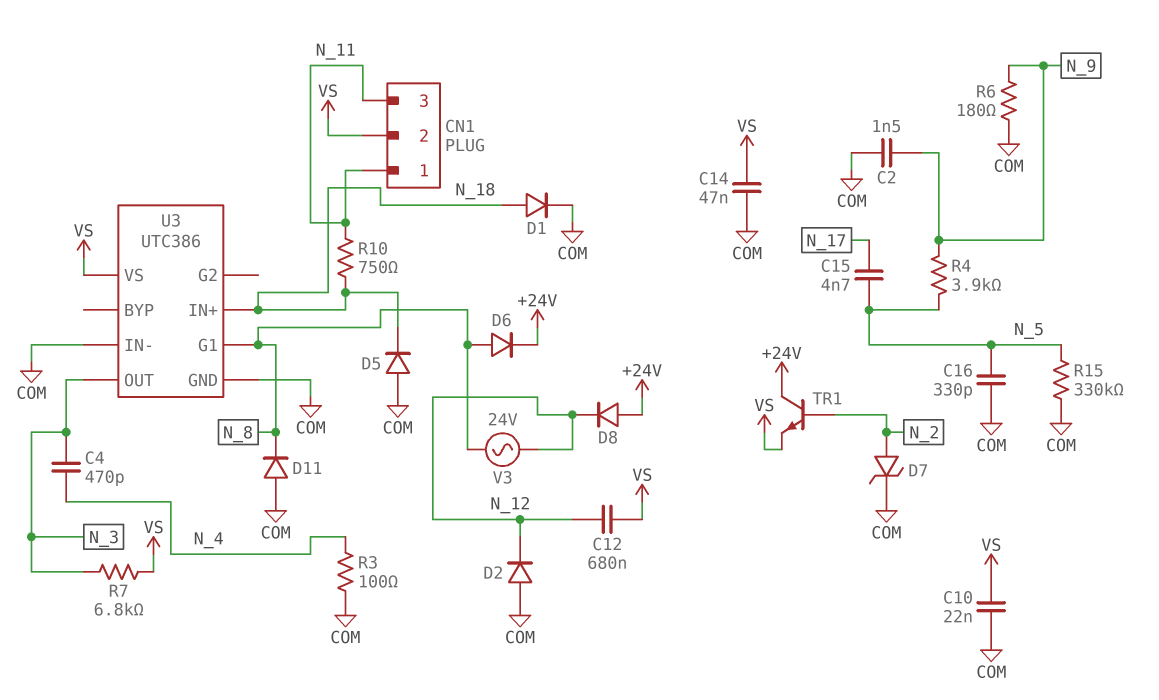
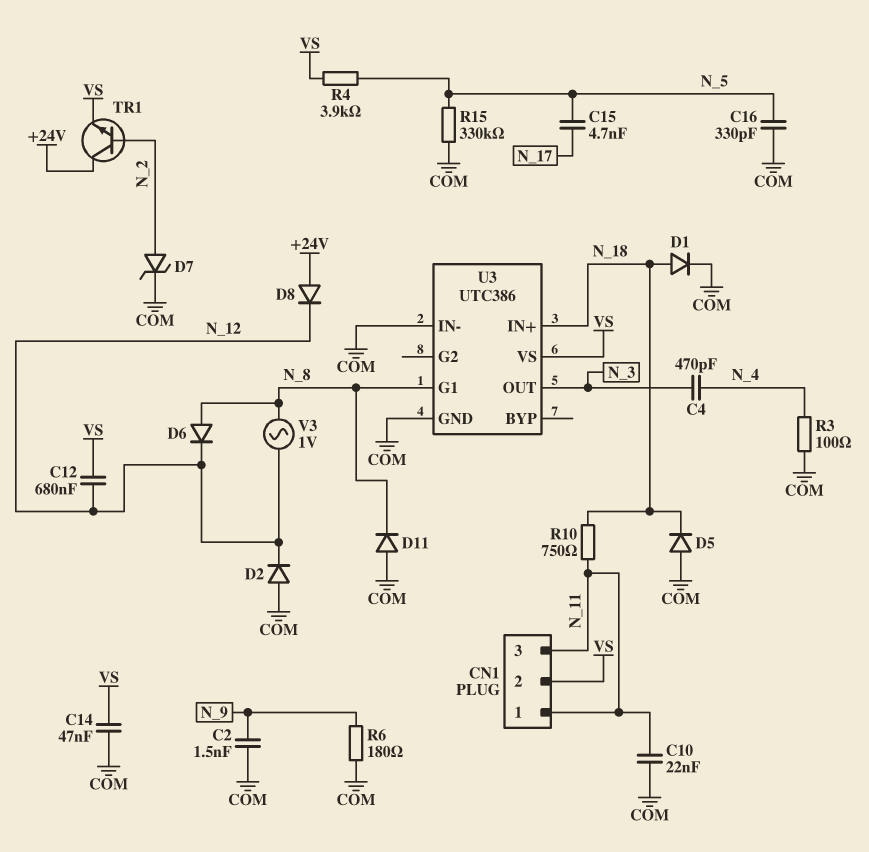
C10: 22nF (COM, VS) -> 22nF (COM, N_11)
D6: diode (A N_8, K +24V) -> diode (A N_8, K N_12)
R4: 3.9k (N_5, N_9) -> 3.9k (N_5, VS)
R7: 6.8k (N_3, VS) -> none
V3: AC 24V (N_8, N_12) -> AC 1V (N_8, N_12)

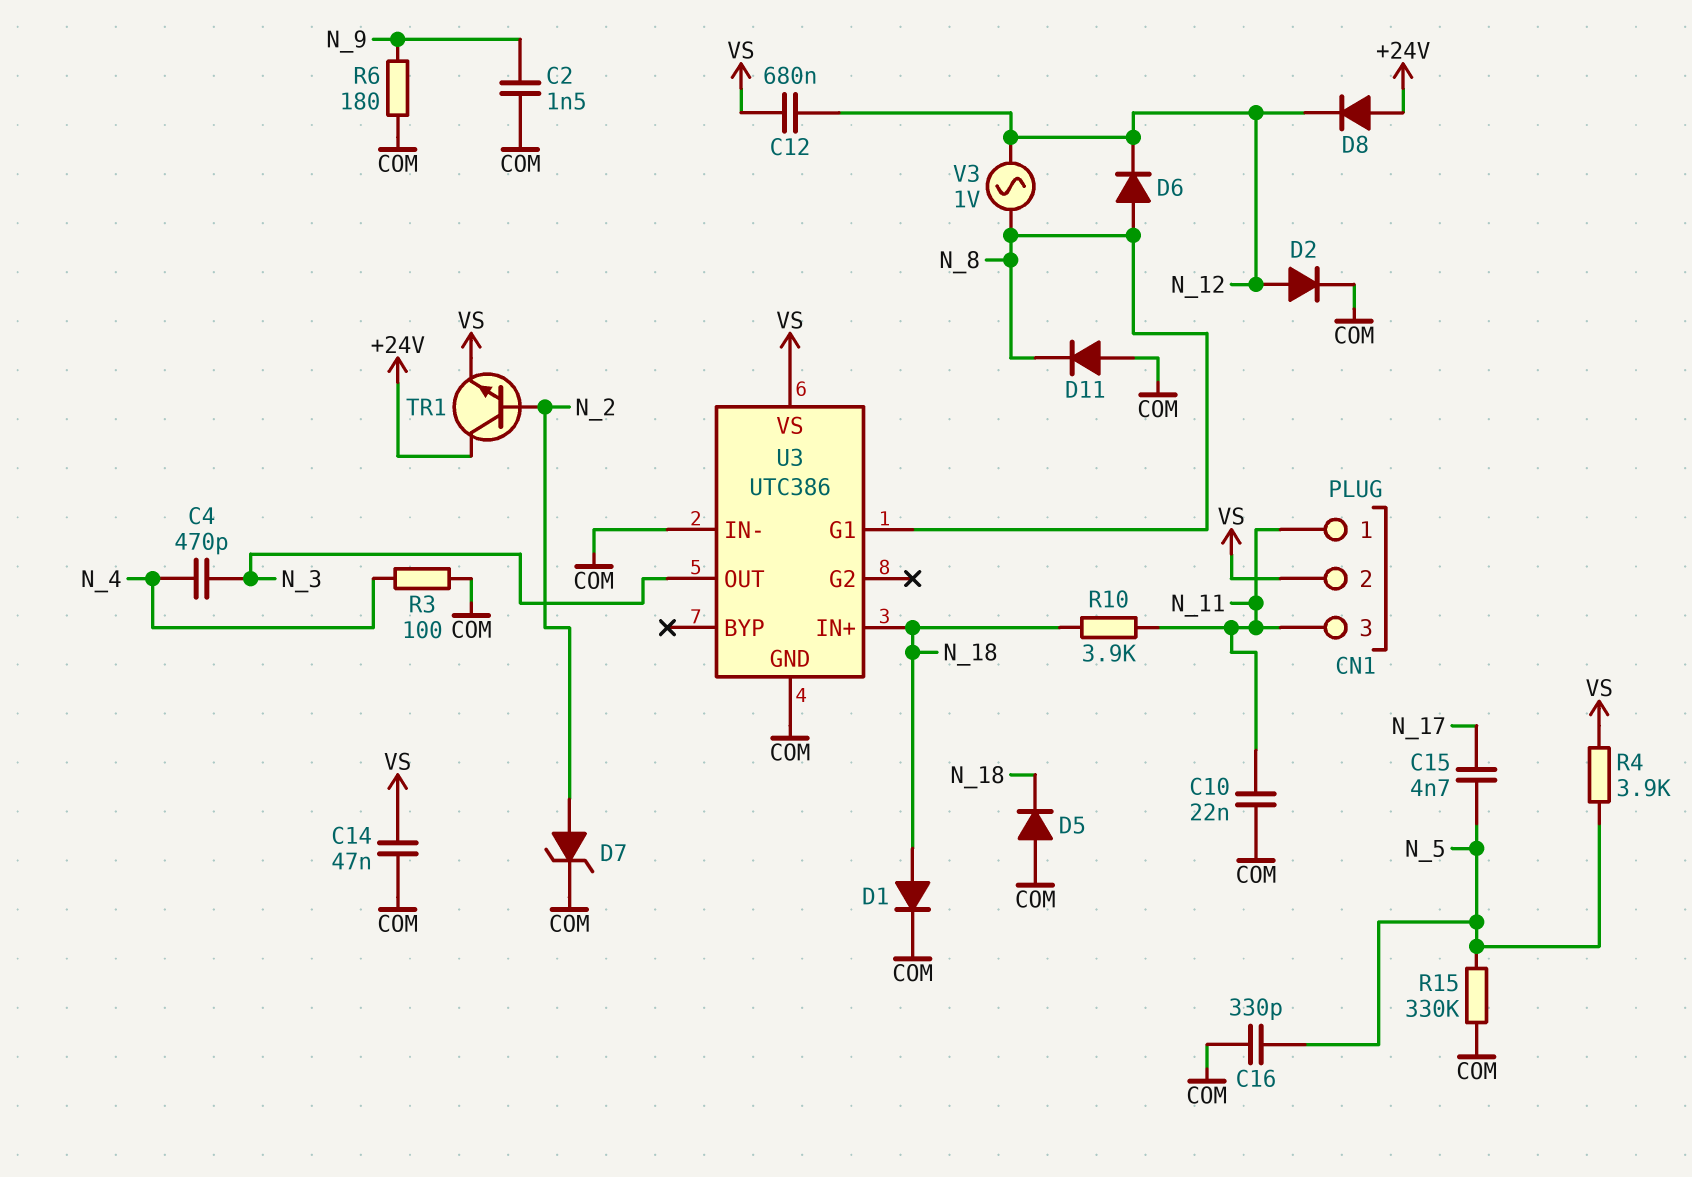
D2: diode (A COM, K N_12) -> diode (A N_12, K COM)
R10: 750 (N_11, N_18) -> 3.9k (N_11, N_18)

